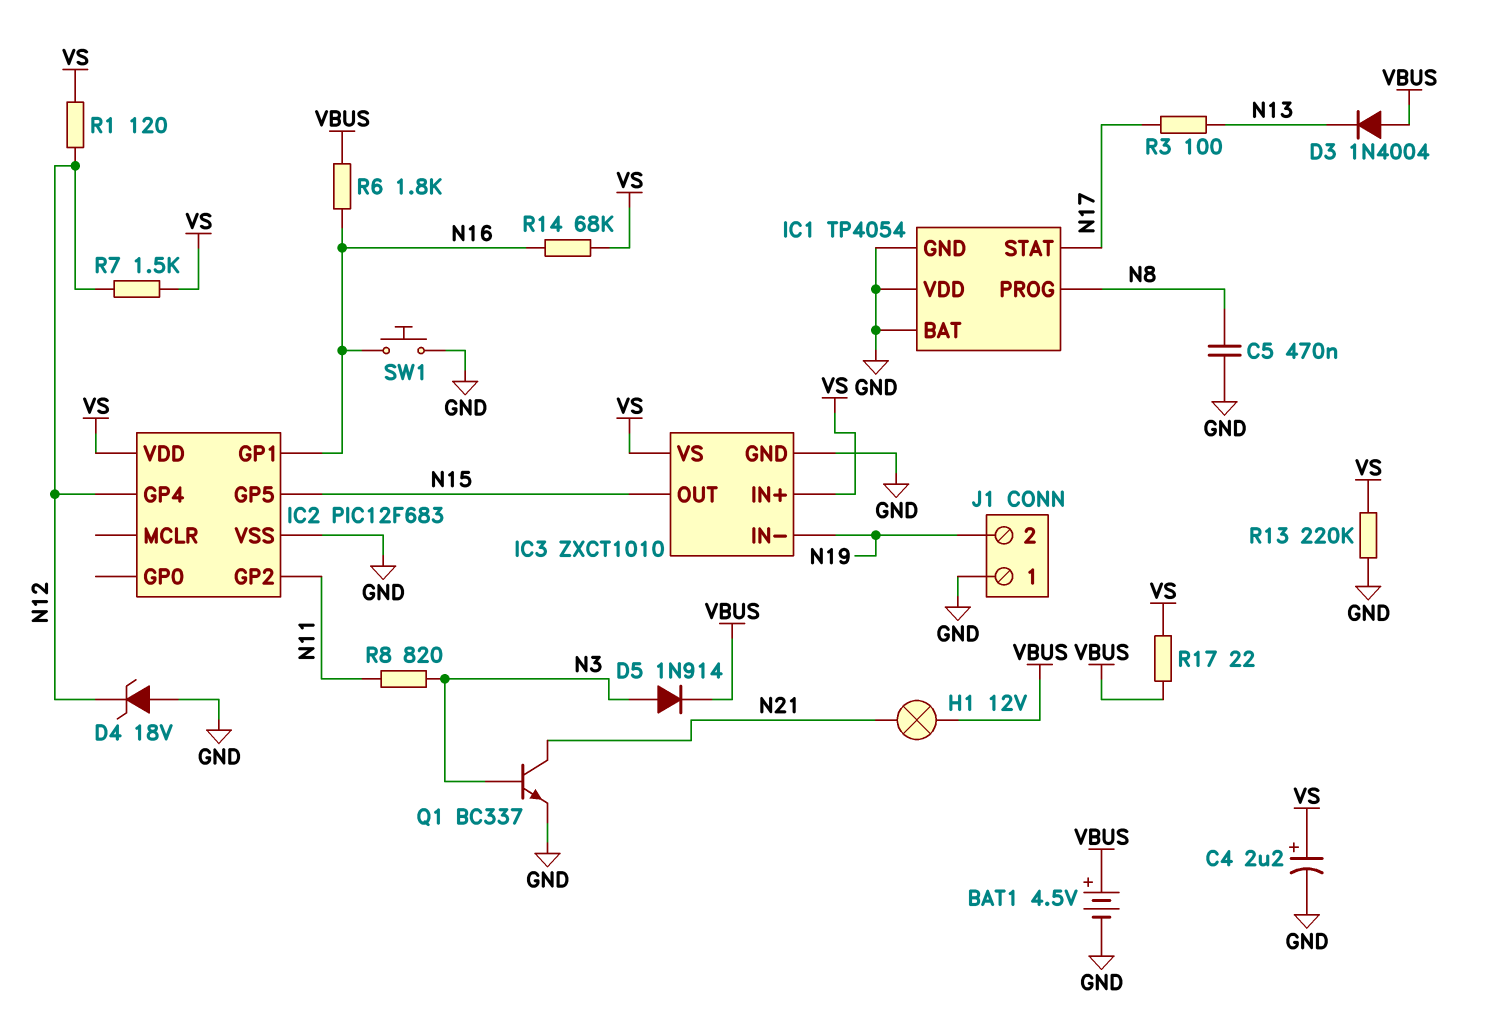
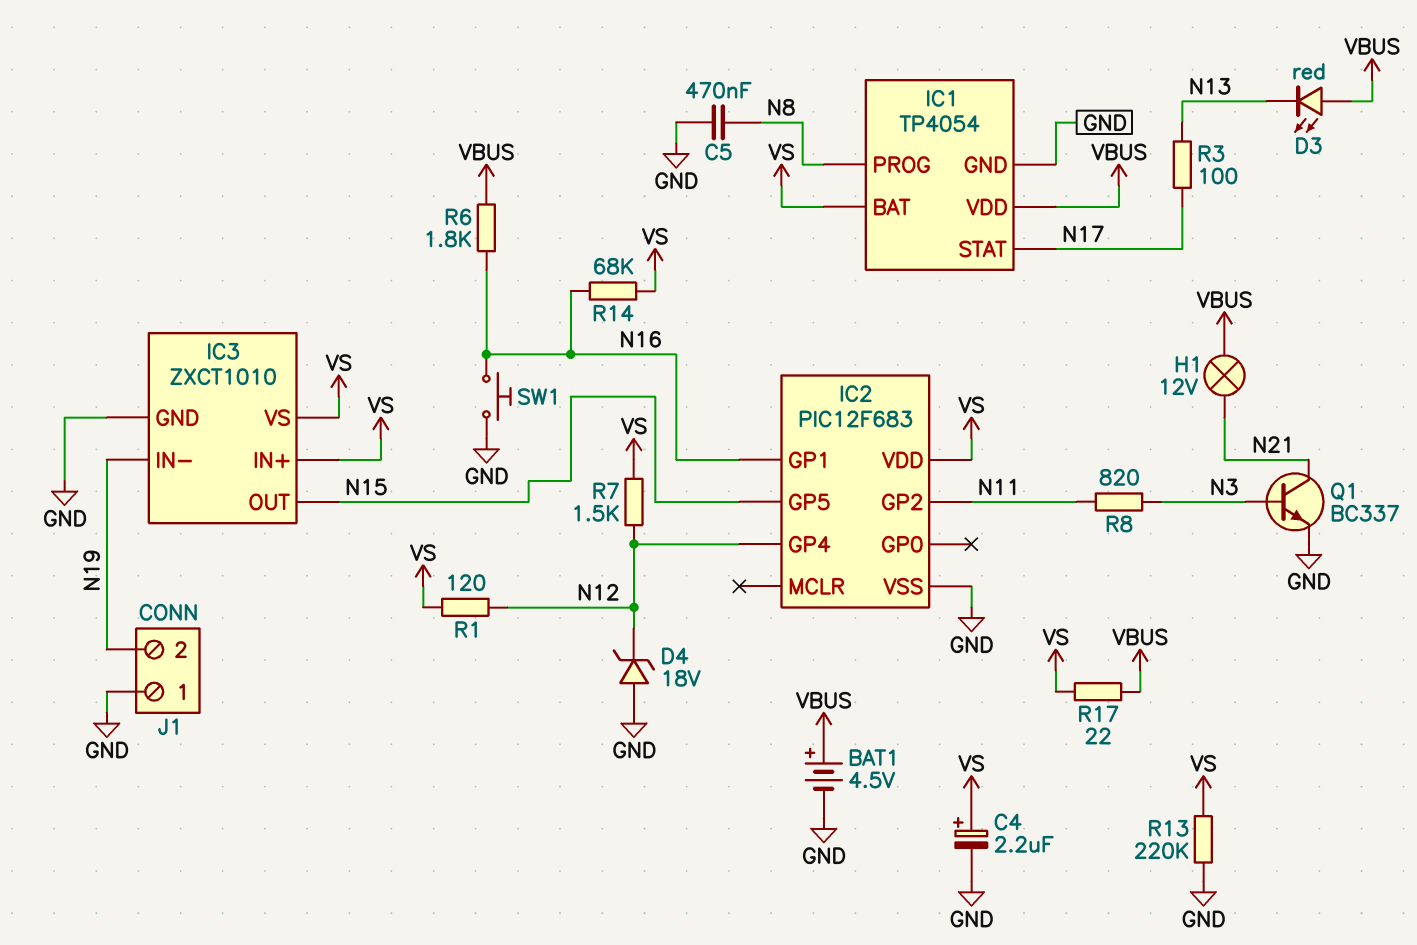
D3: diode 1N4004 (A VBUS, K N13) -> LED red (A VBUS, K N13)
D5: diode 1N914 (A N3, K VBUS) -> none
IC1 pin BAT: GND -> VS
IC1 pin VDD: GND -> VBUS

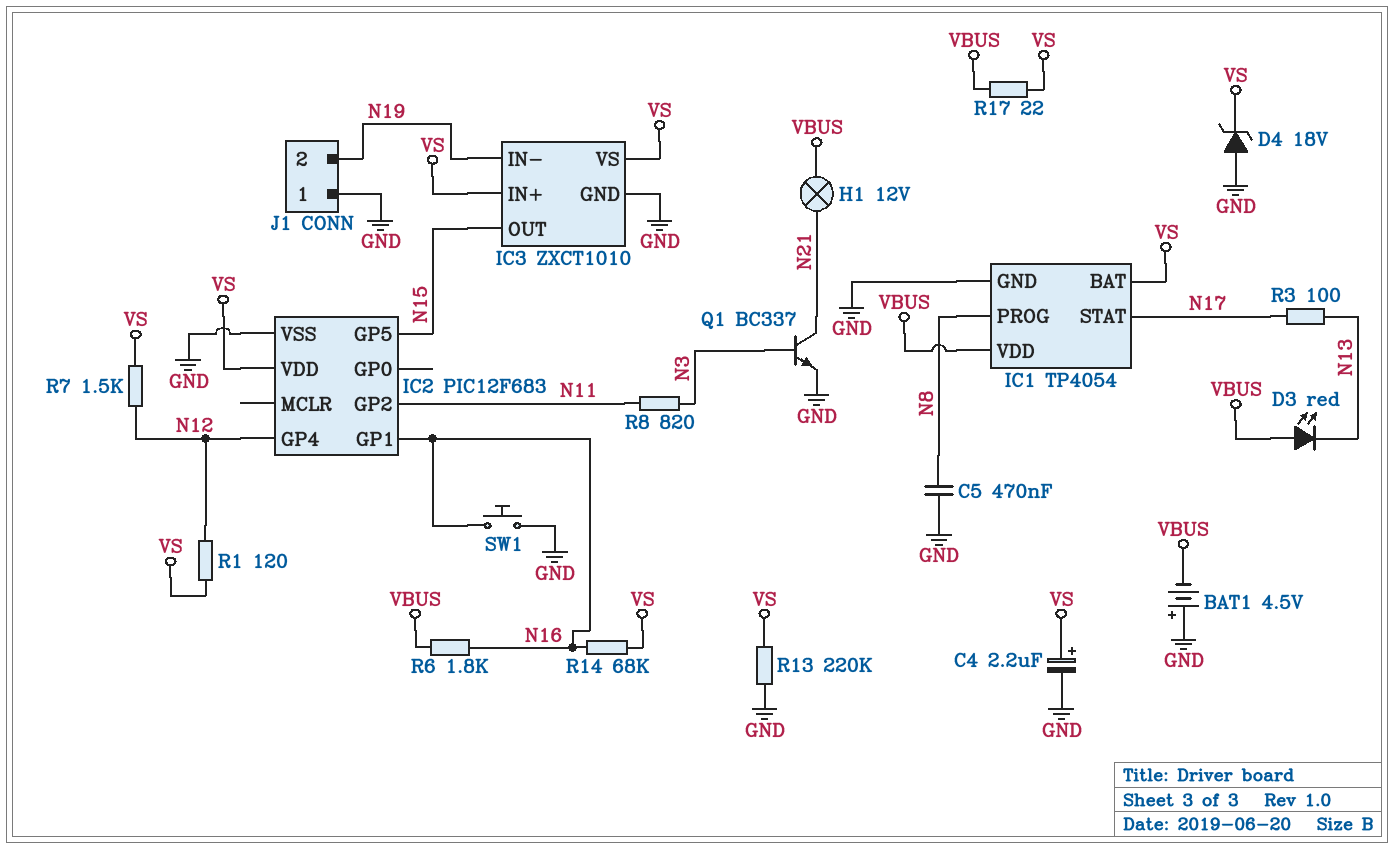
BAT1: 4.5V (plus VBUS, minus GND) -> 4.5V (plus GND, minus VBUS)
D4: zener 18V (A GND, K N12) -> zener 18V (A GND, K VS)

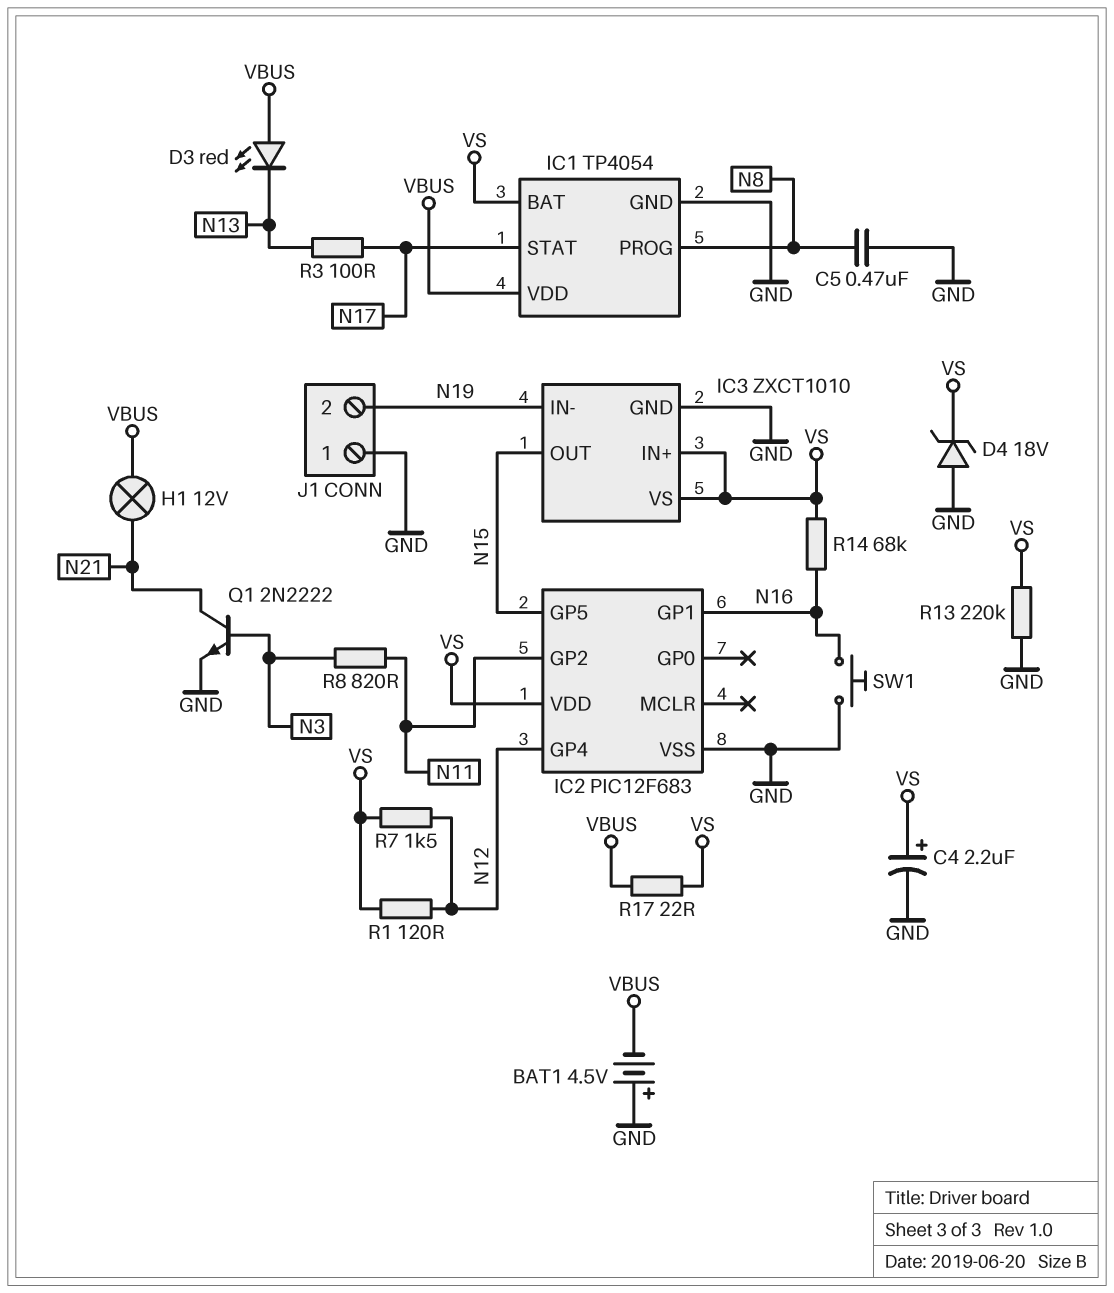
Q1: NPN BC337 (B N3, C N21, E GND) -> NPN 2N2222 (B N3, C N21, E GND)
R6: 1.8k (N16, VBUS) -> none

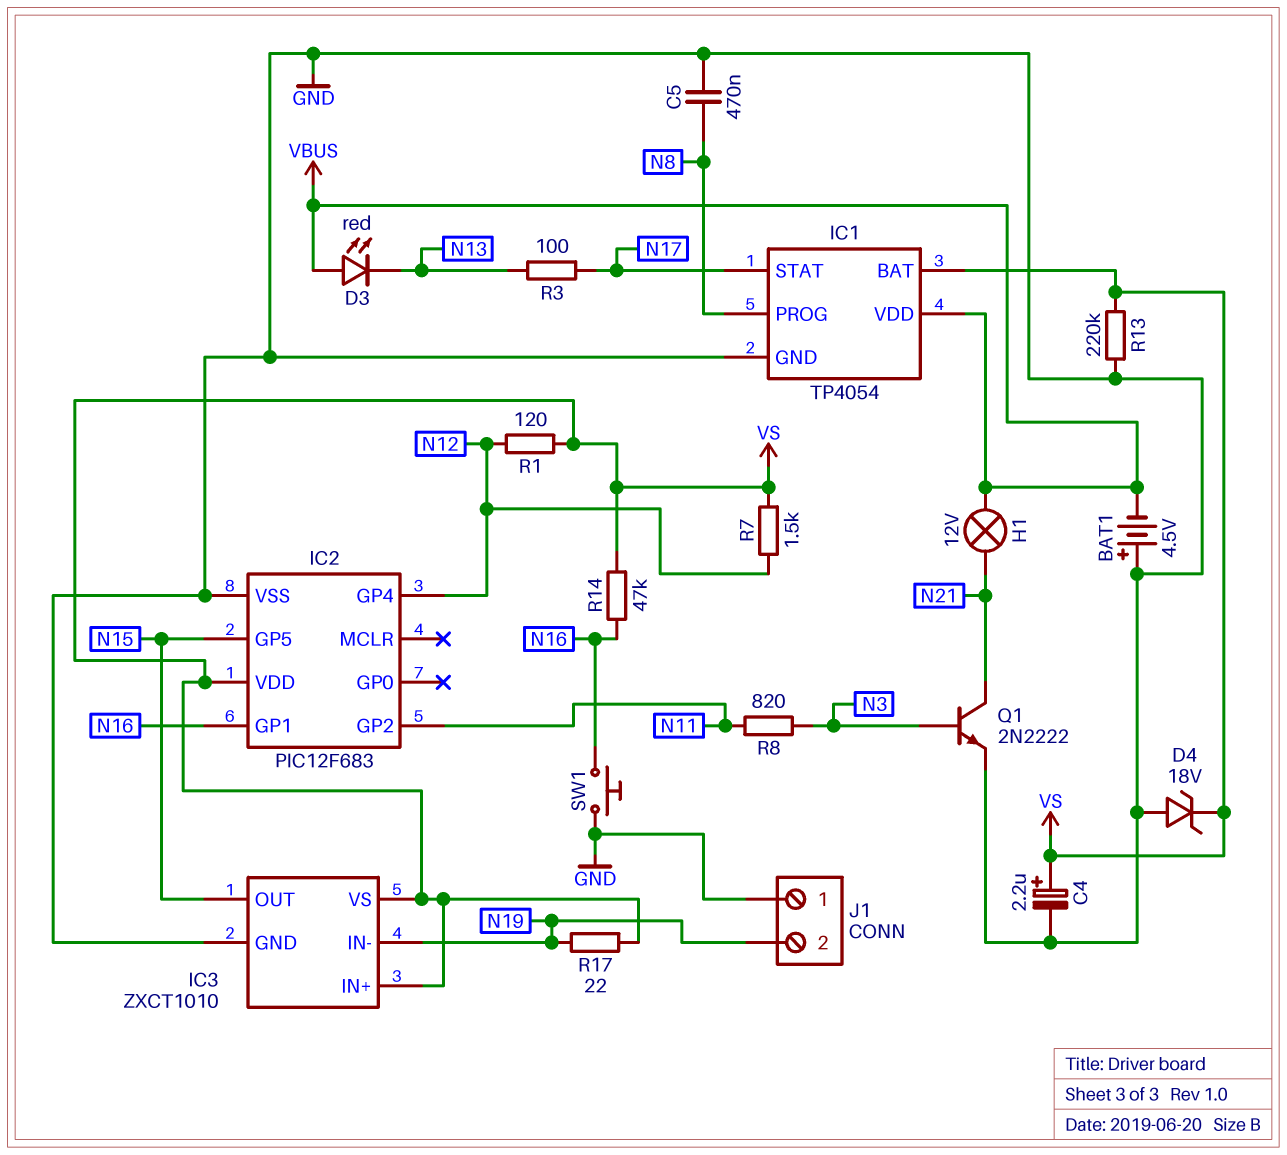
R14: 68k (N16, VS) -> 47k (N16, VS)
R17: 22 (VBUS, VS) -> 22 (N19, VS)

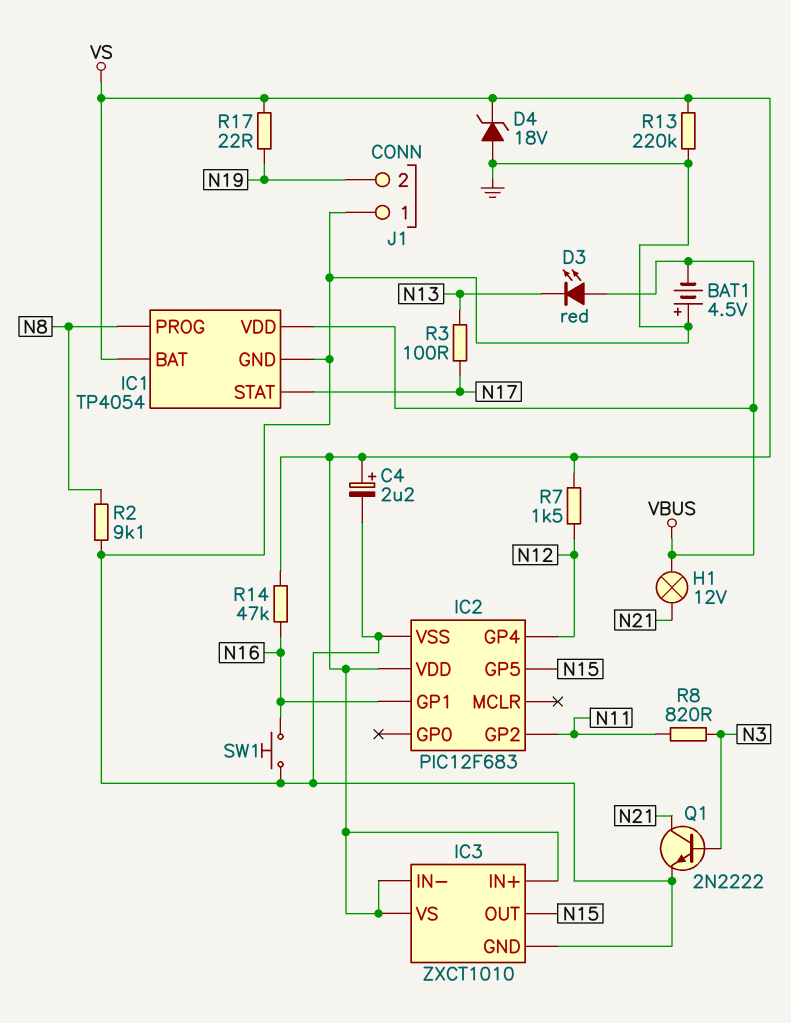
C5: 470nF (GND, N8) -> none
IC3 pin IN-: N19 -> VS
R1: 120 (N12, VS) -> none
R2: none -> 9.1k (GND, N8)

